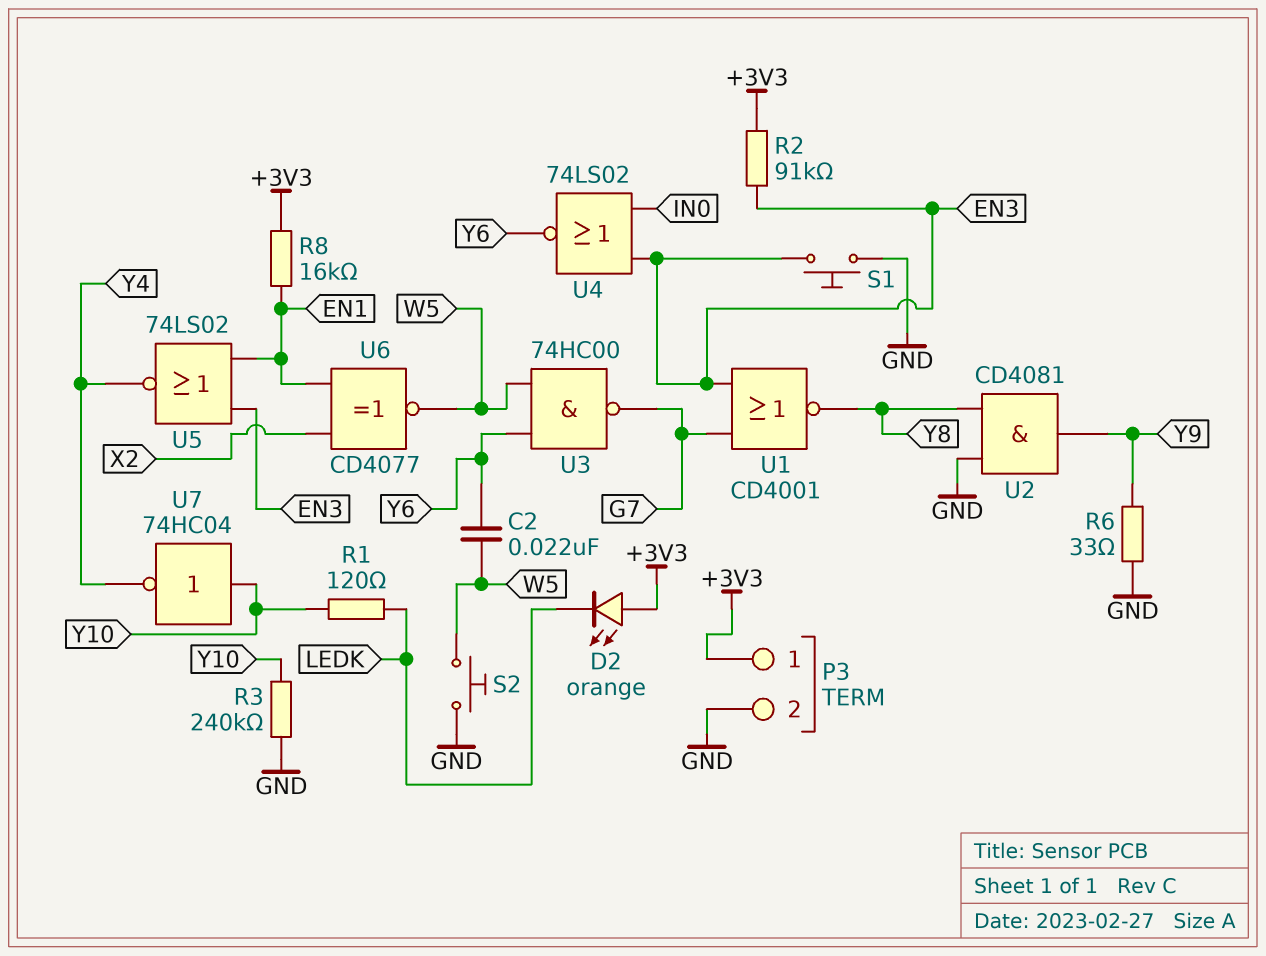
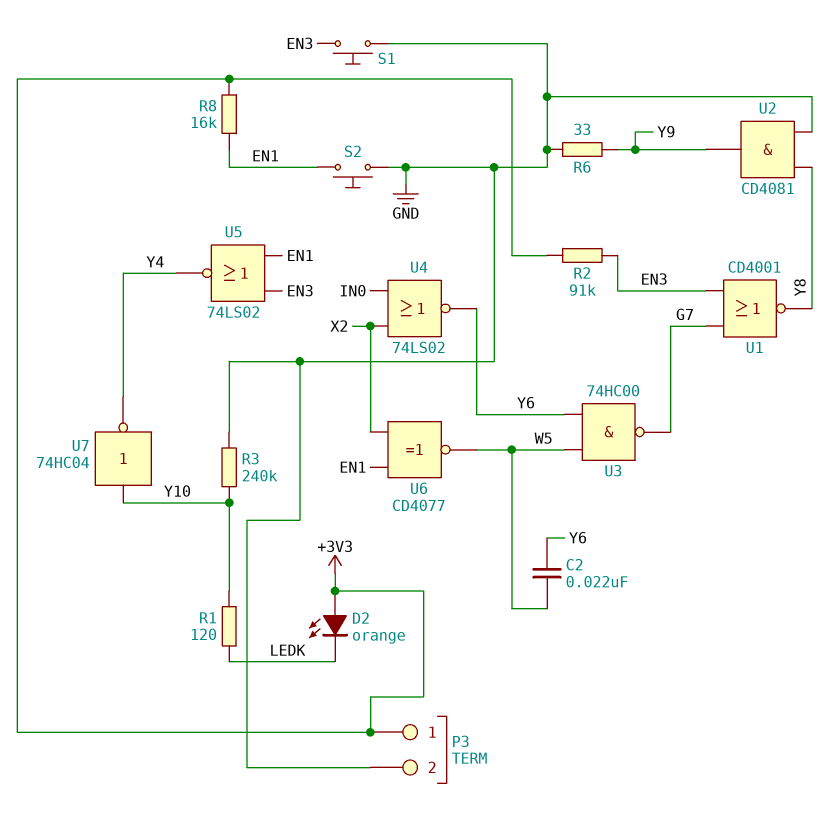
S2: button (GND, W5) -> button (EN1, GND)
U4: NOR 74LS02 (in EN3, in IN0, out Y6) -> NOR 74LS02 (in IN0, in X2, out Y6)

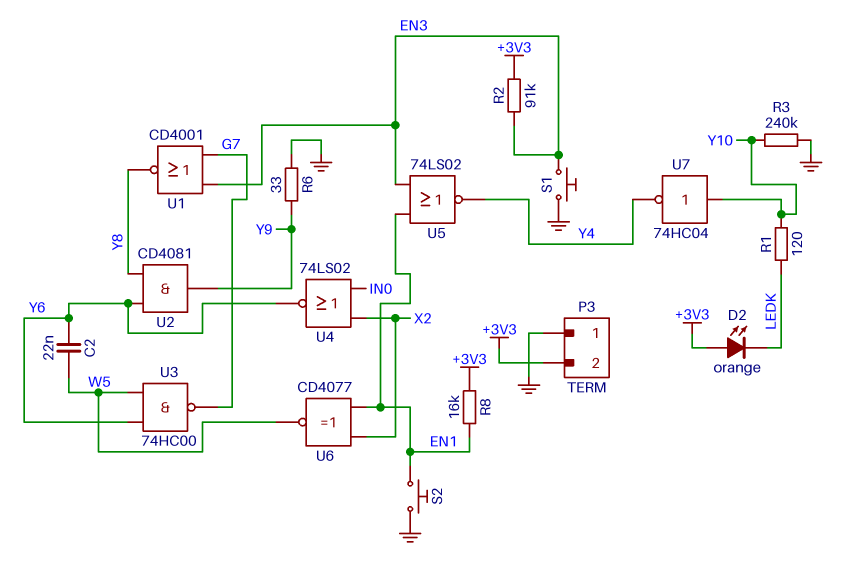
P3 pin 1: +3V3 -> GND
P3 pin 2: GND -> +3V3
U2: AND CD4081 (in GND, in Y8, out Y9) -> AND CD4081 (in Y6, in Y8, out Y9)

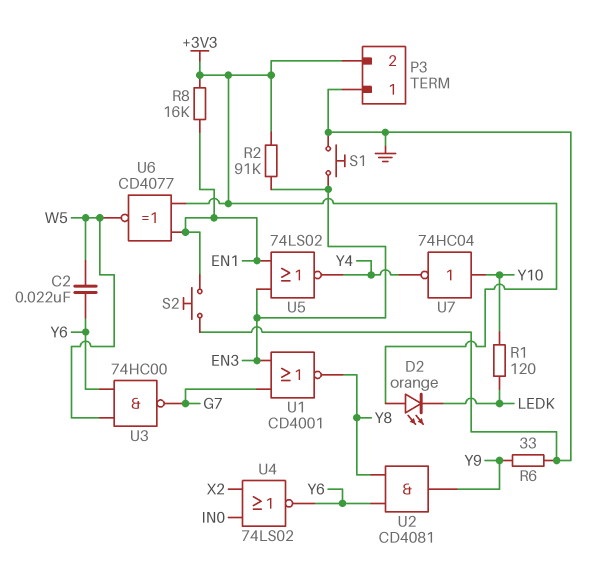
R3: 240k (GND, Y10) -> none
U6: XNOR CD4077 (in EN1, in X2, out W5) -> XNOR CD4077 (in +3V3, in EN1, out W5)

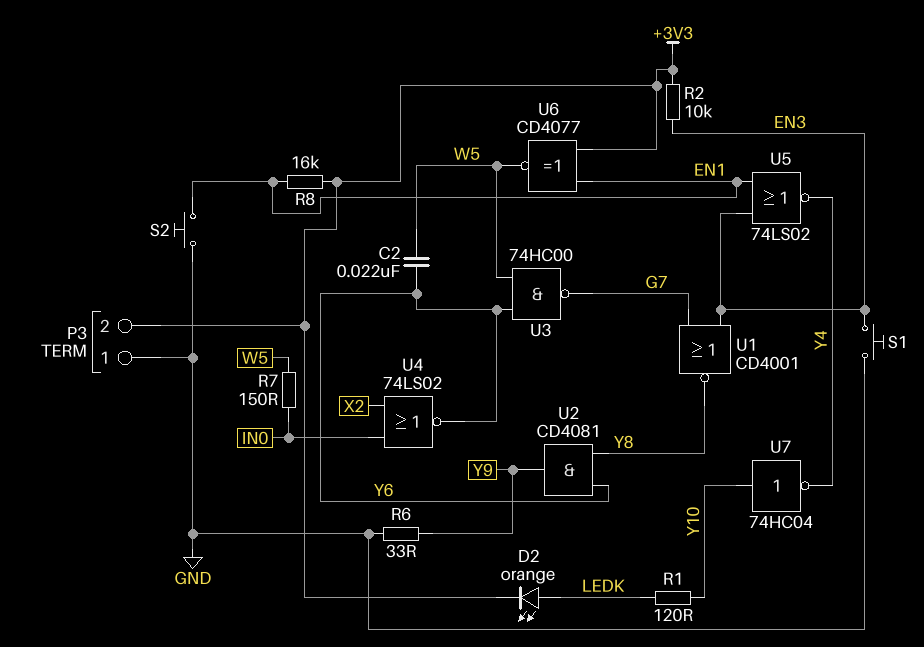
D2: LED orange (A +3V3, K LEDK) -> LED orange (A LEDK, K +3V3)
R2: 91k (+3V3, EN3) -> 10k (+3V3, EN3)
R7: none -> 150 (IN0, W5)

